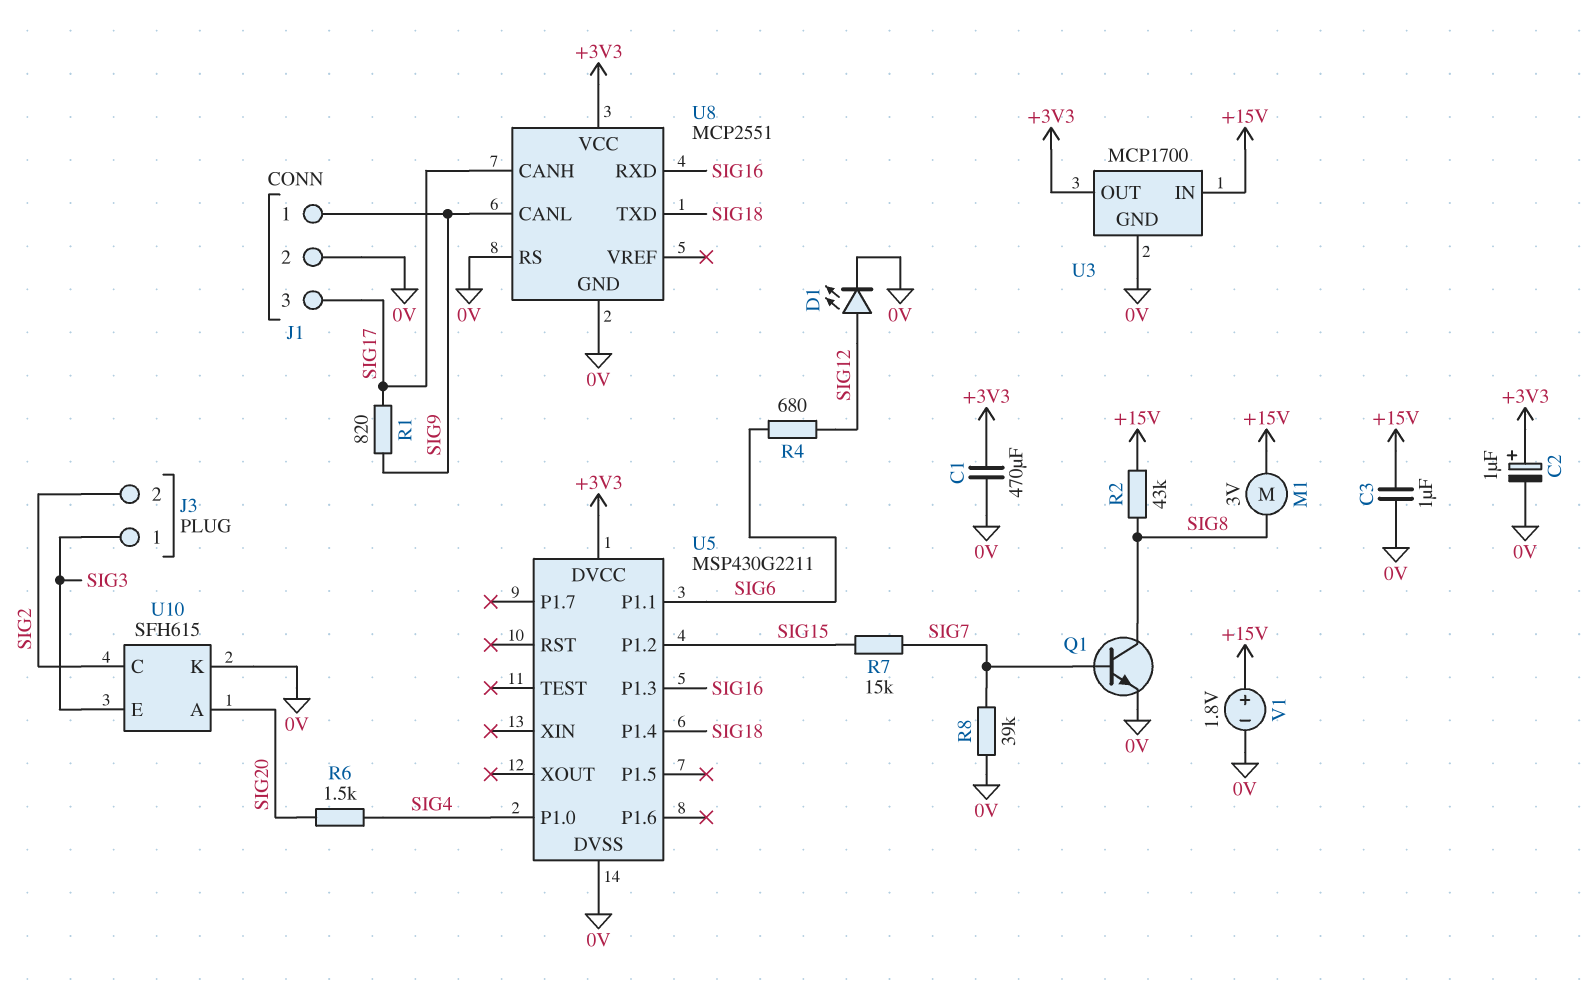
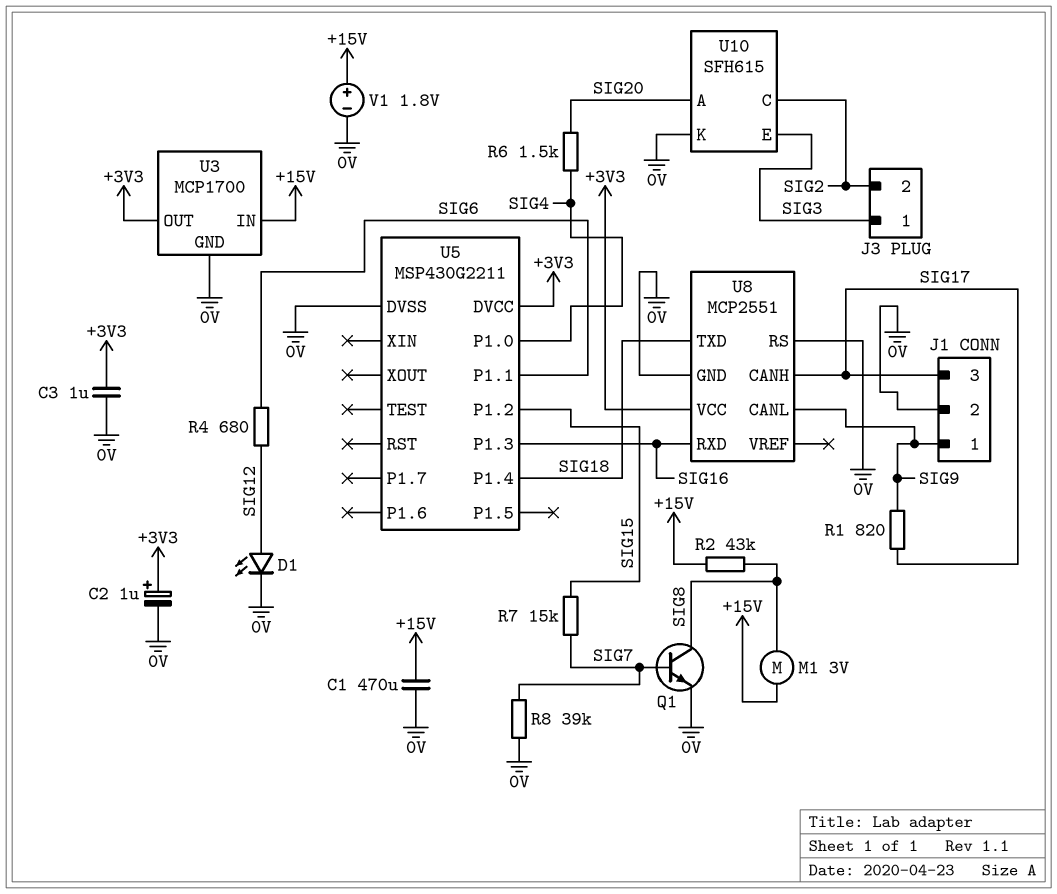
C1: 470uF (+3V3, 0V) -> 470uF (+15V, 0V)
C3: 1uF (+15V, 0V) -> 1uF (+3V3, 0V)

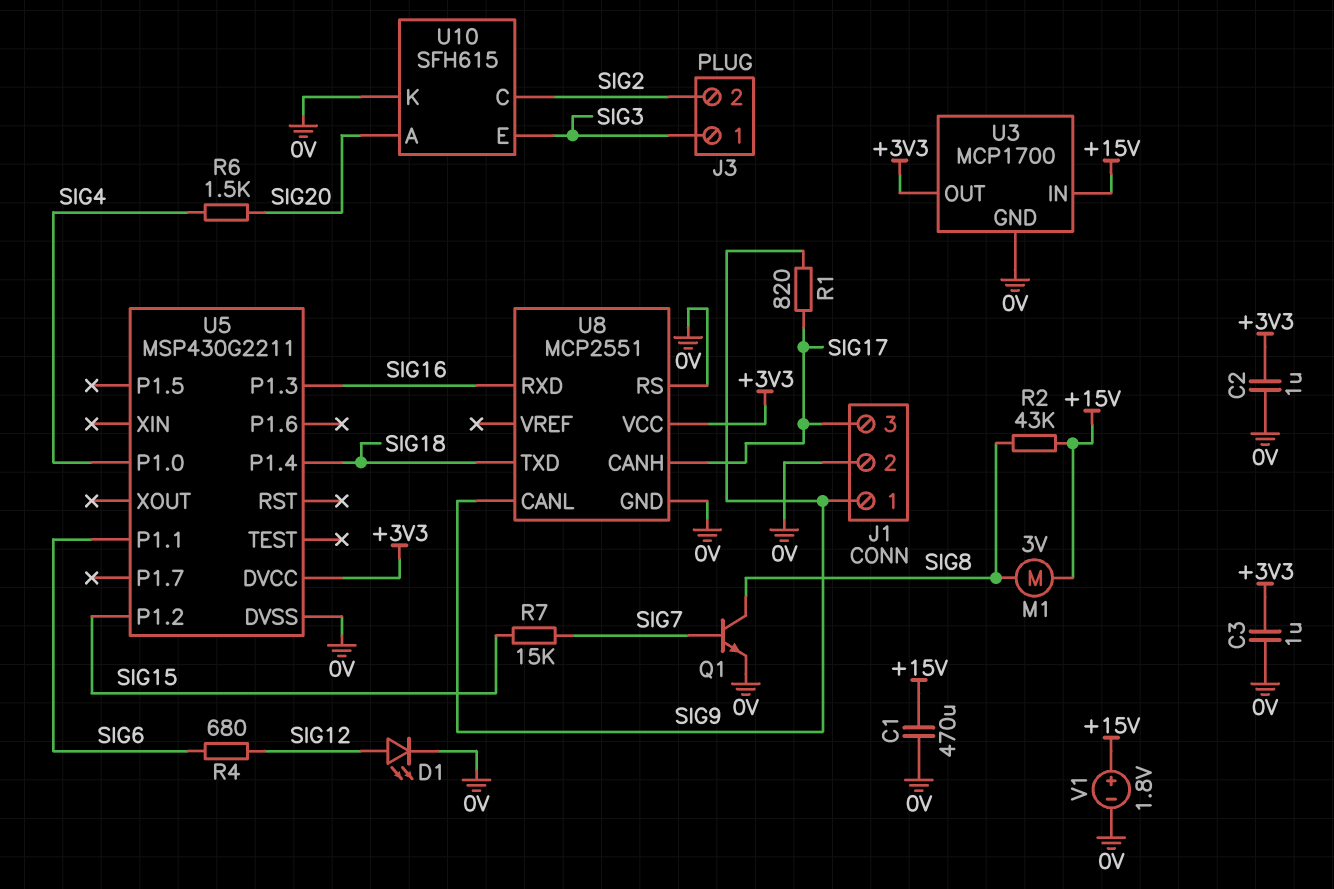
C2: 1uF (plus +3V3, minus 0V) -> 1uF (+3V3, 0V)
R8: 39k (0V, SIG7) -> none

